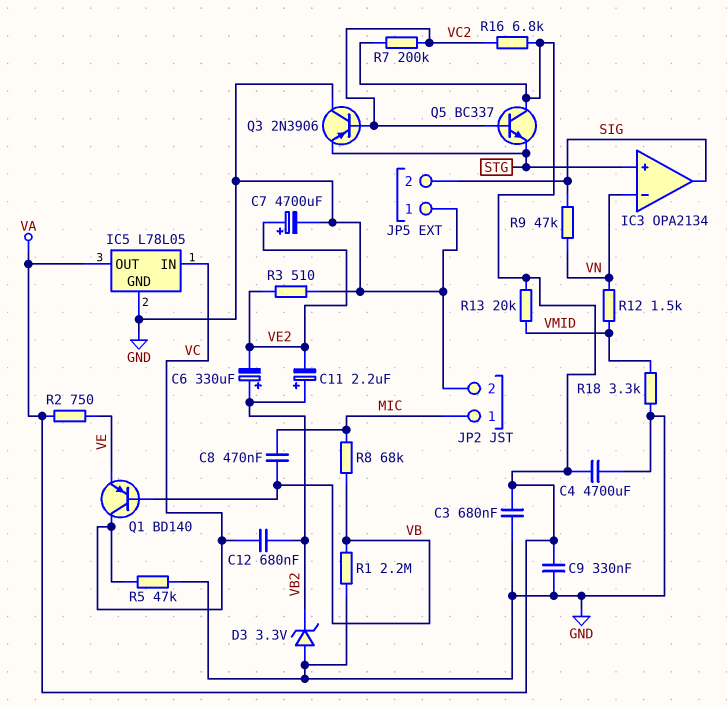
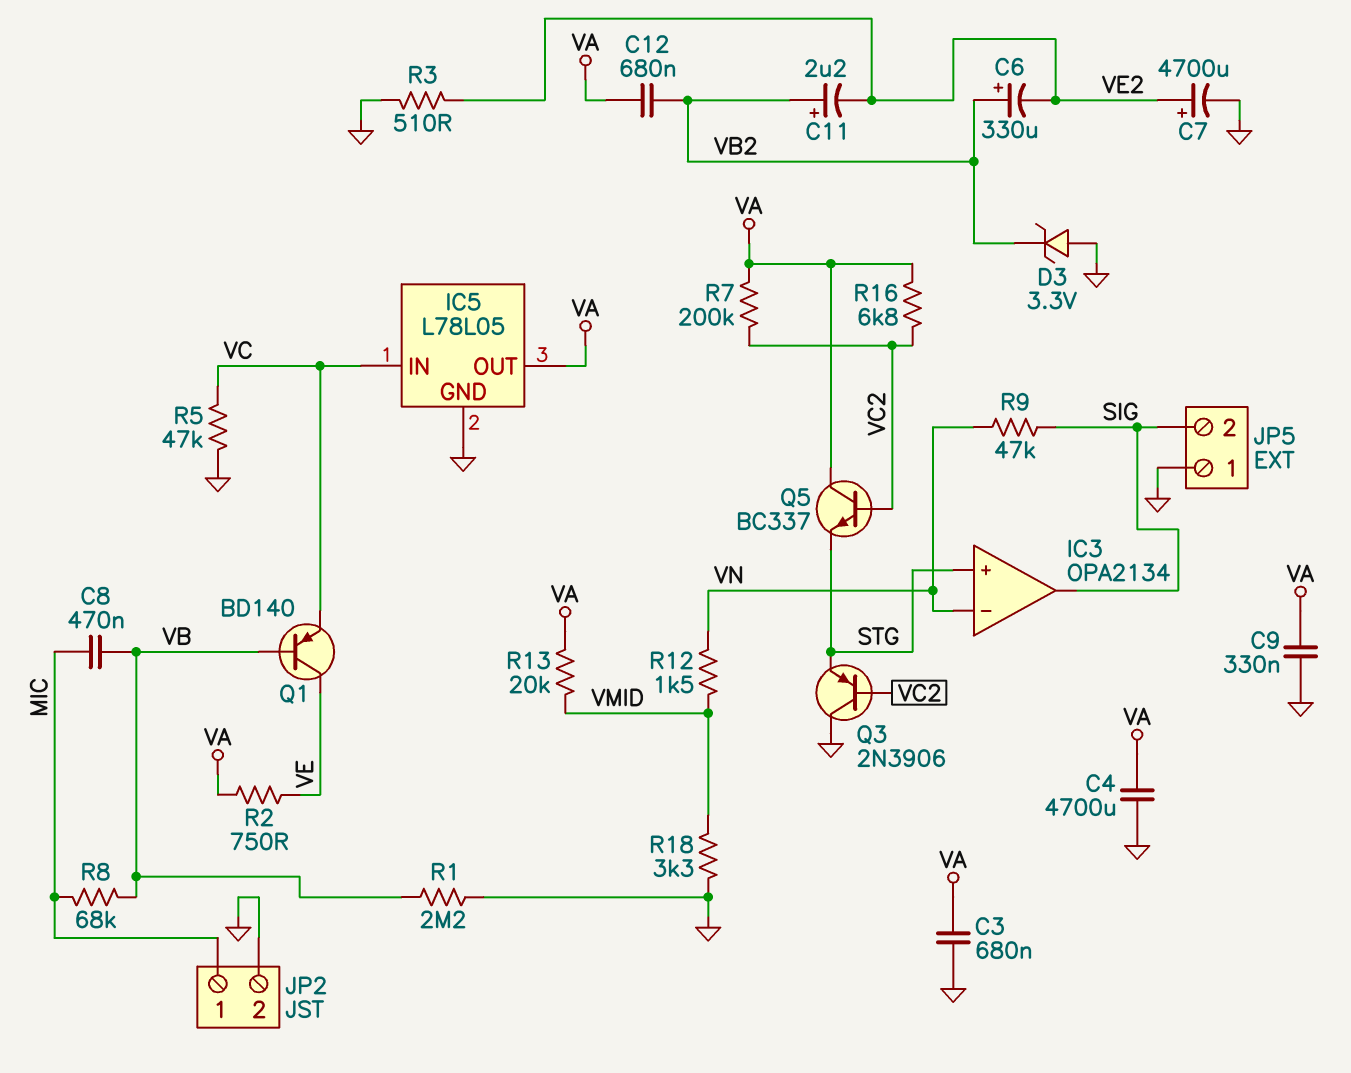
C12: 680nF (VB2, VC) -> 680nF (VA, VB2)
Q1: PNP BD140 (B VB, C VC, E VE) -> PNP BD140 (B VB, C VE, E VC)

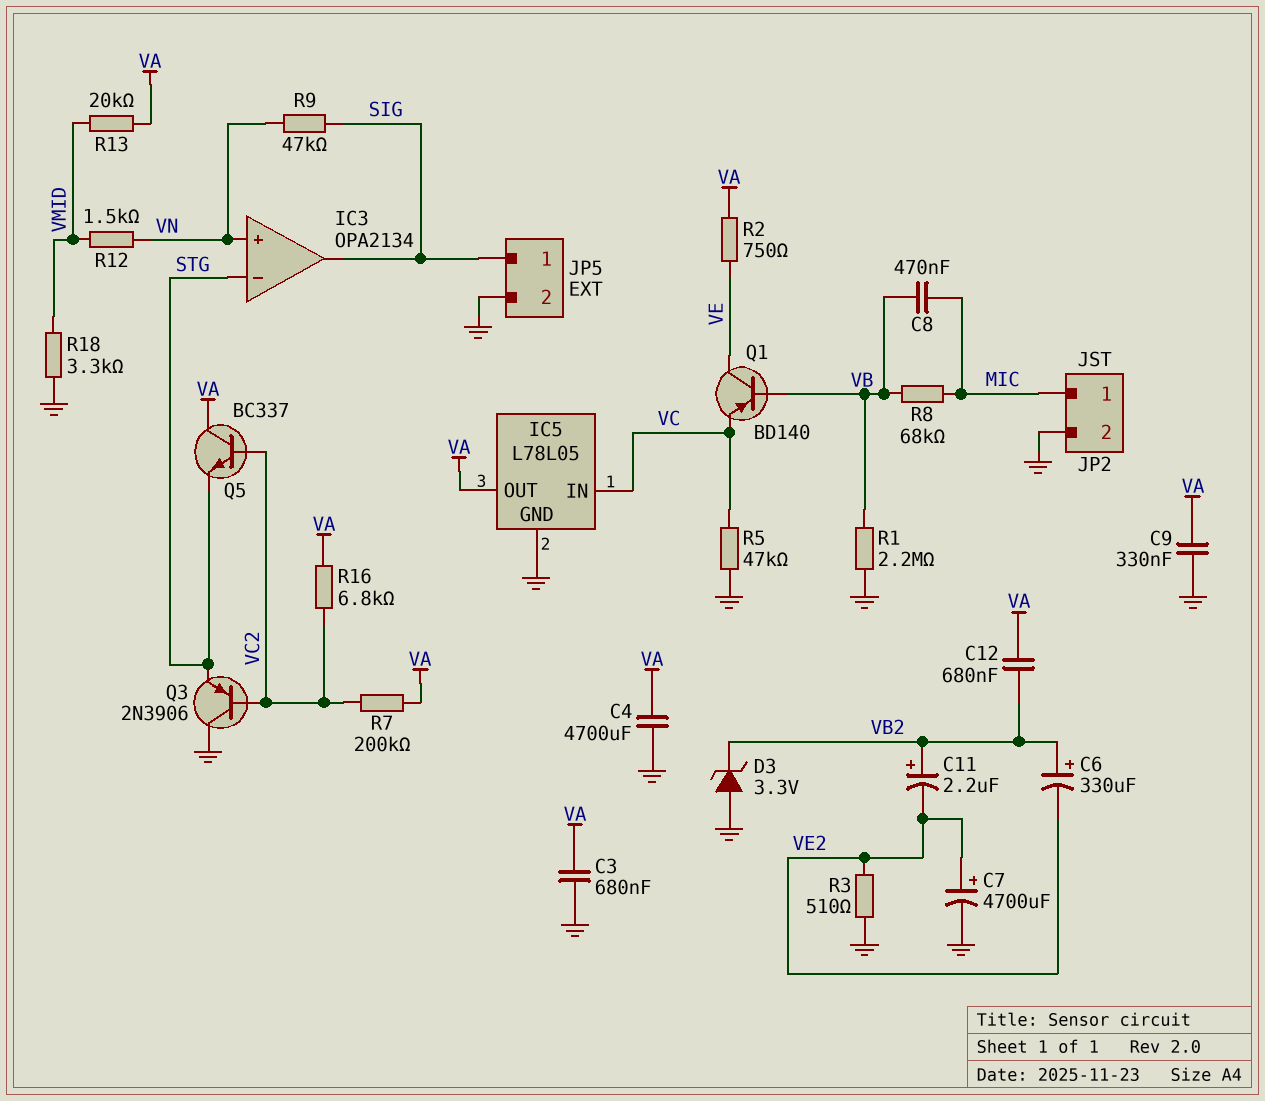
IC3 pin in+: STG -> VN
IC3 pin in-: VN -> STG
JP5 pin 1: GND -> SIG
JP5 pin 2: SIG -> GND

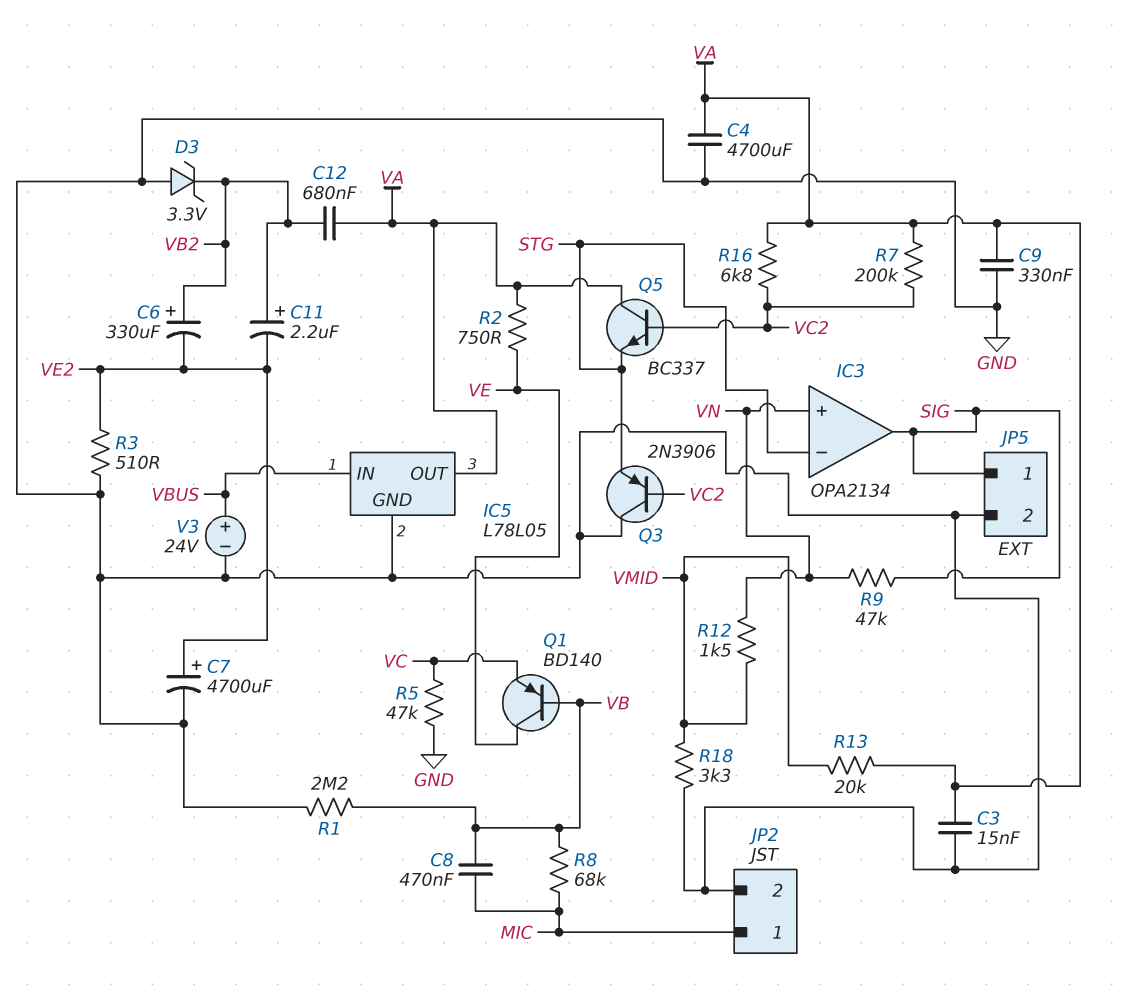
C3: 680nF (GND, VA) -> 15nF (GND, VA)
IC5 pin IN: VC -> VBUS
V3: none -> 24V (plus VBUS, minus GND)

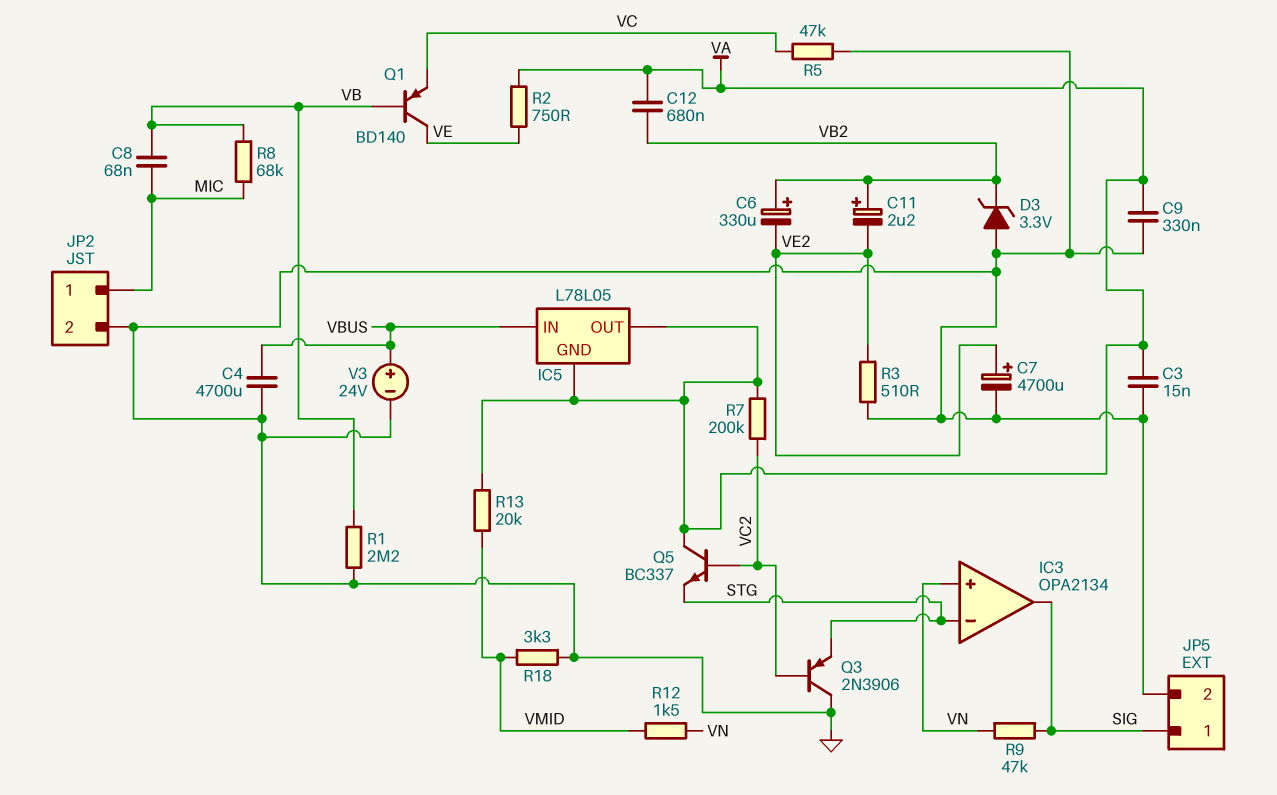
C4: 4700uF (GND, VA) -> 4700uF (GND, VBUS)
C8: 470nF (MIC, VB) -> 68nF (MIC, VB)
IC5 pin GND: GND -> VA
R16: 6.8k (VA, VC2) -> none

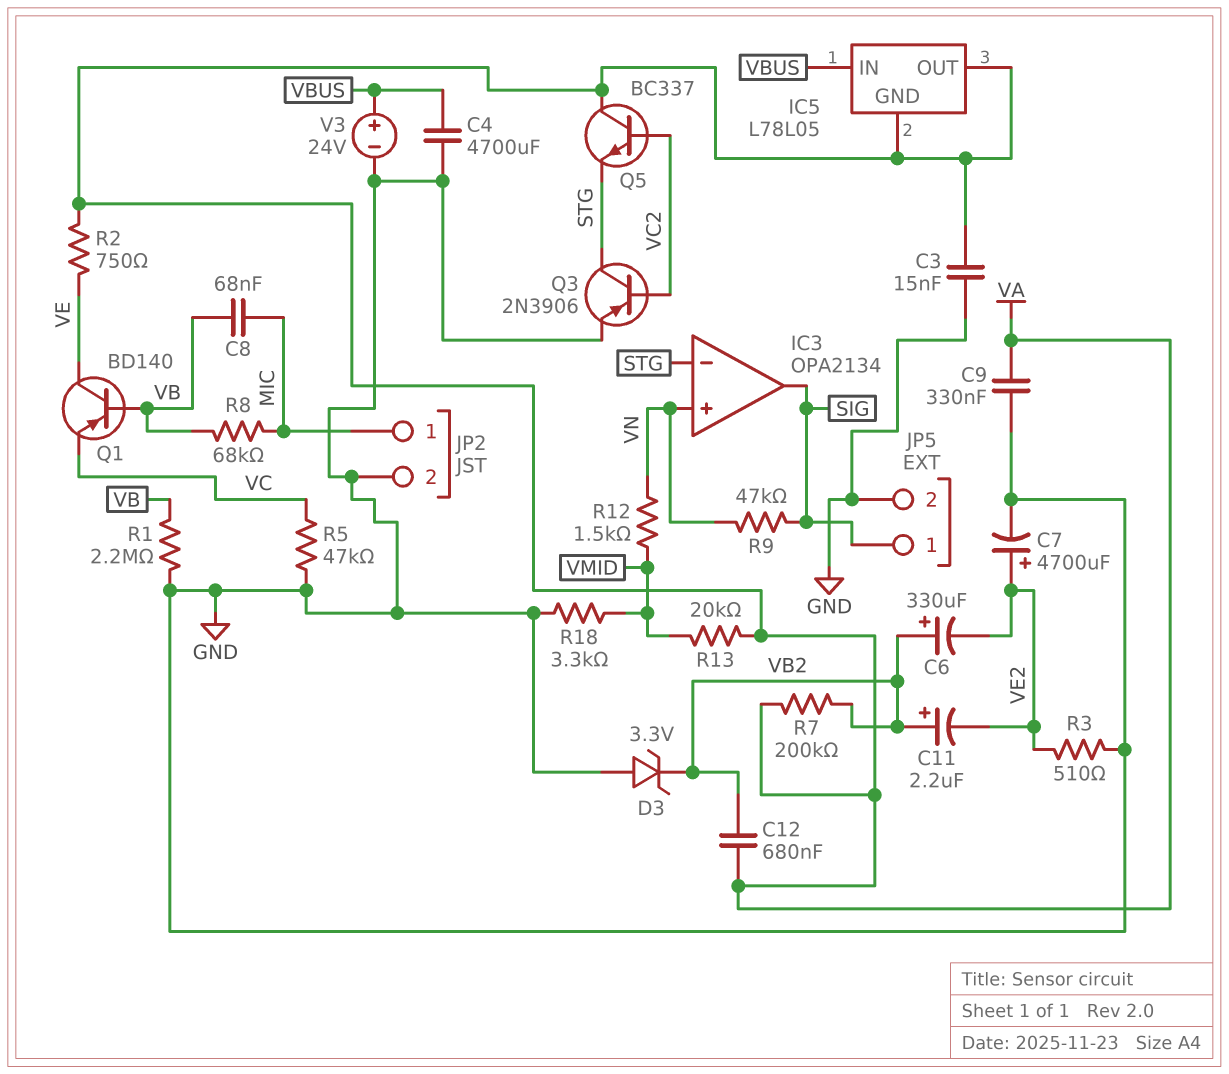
Q3: PNP 2N3906 (B VC2, C GND, E STG) -> PNP 2N3906 (B VC2, C STG, E GND)
R7: 200k (VA, VC2) -> 200k (VA, VB2)

